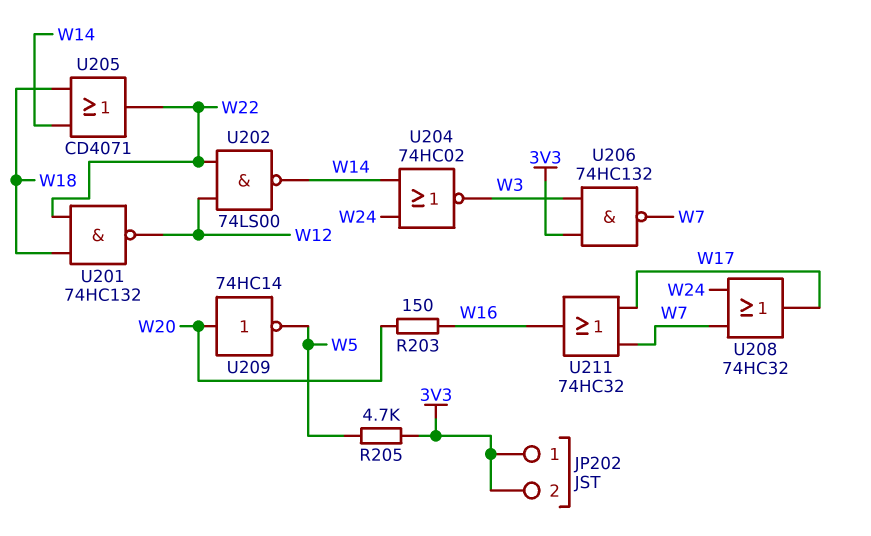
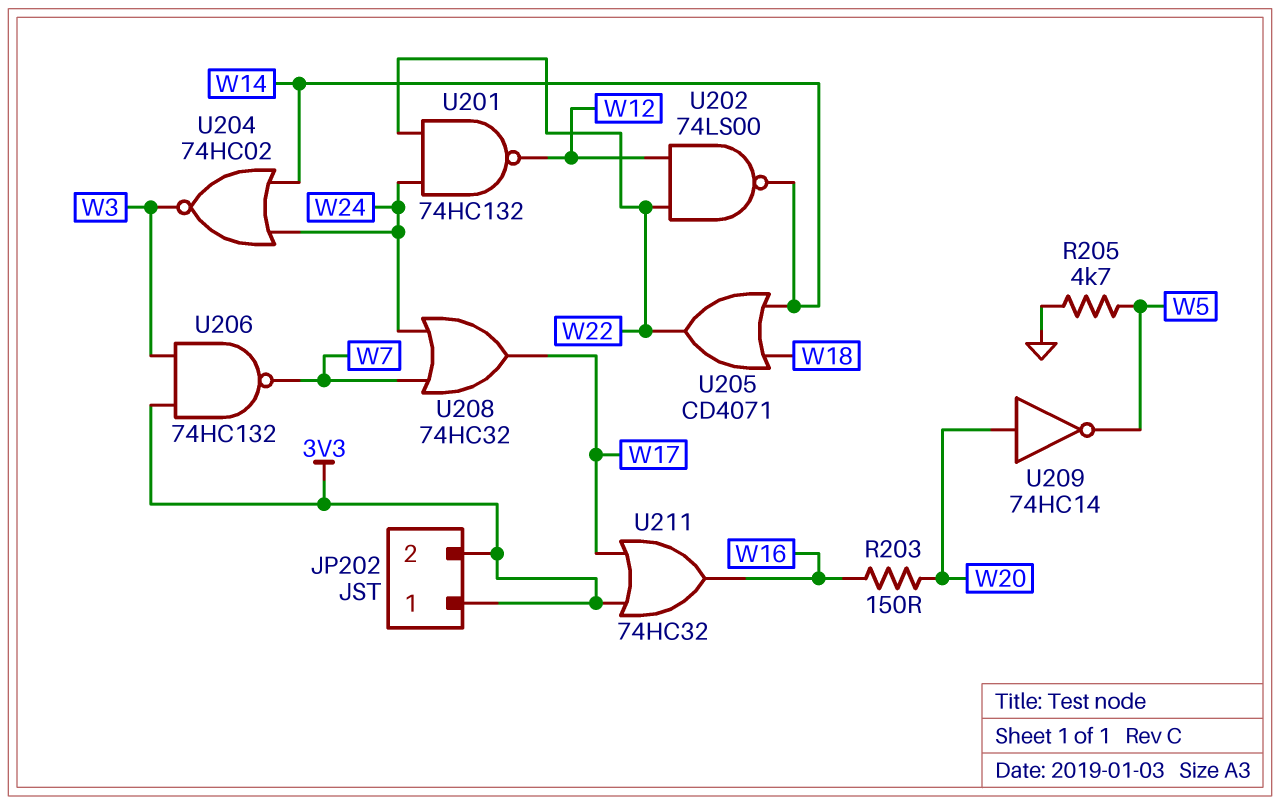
R205: 4.7k (3V3, W5) -> 4.7k (GND, W5)
U201: NAND 74HC132 (in W18, in W22, out W12) -> NAND 74HC132 (in W22, in W24, out W12)
U211: OR 74HC32 (in W7, in W17, out W16) -> OR 74HC32 (in 3V3, in W17, out W16)

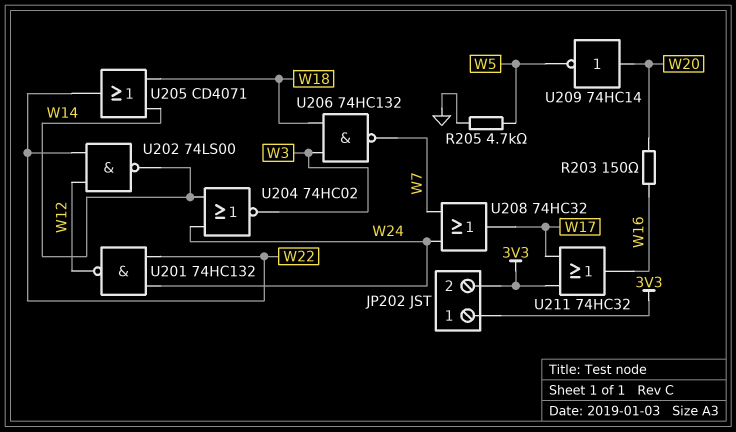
U206: NAND 74HC132 (in 3V3, in W3, out W7) -> NAND 74HC132 (in W3, in W18, out W7)

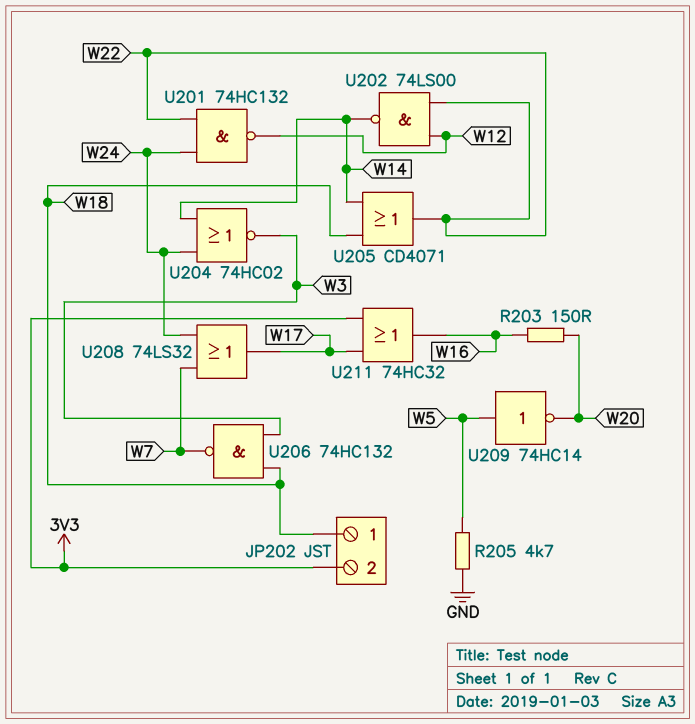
JP202 pin 1: 3V3 -> W18
U208: OR 74HC32 (in W7, in W24, out W17) -> OR 74LS32 (in W7, in W24, out W17)
U209: NOT 74HC14 (in W20, out W5) -> NOT 74HC14 (in W5, out W20)

